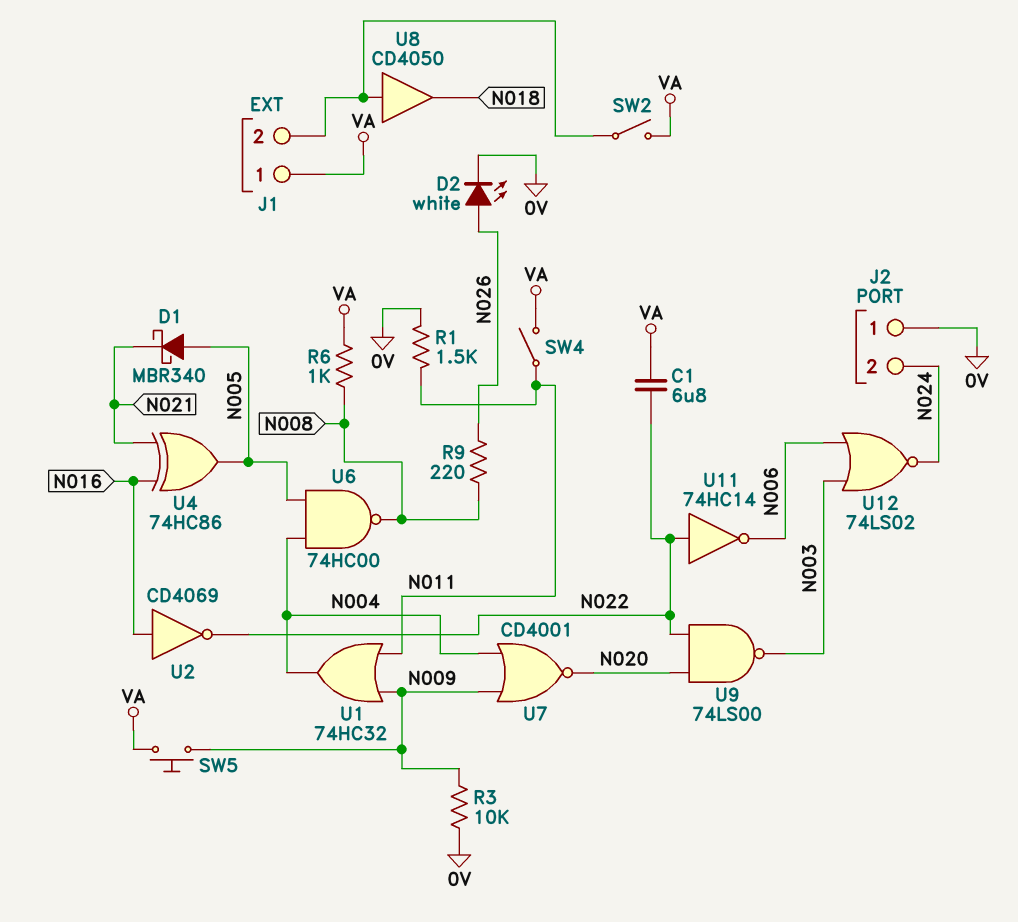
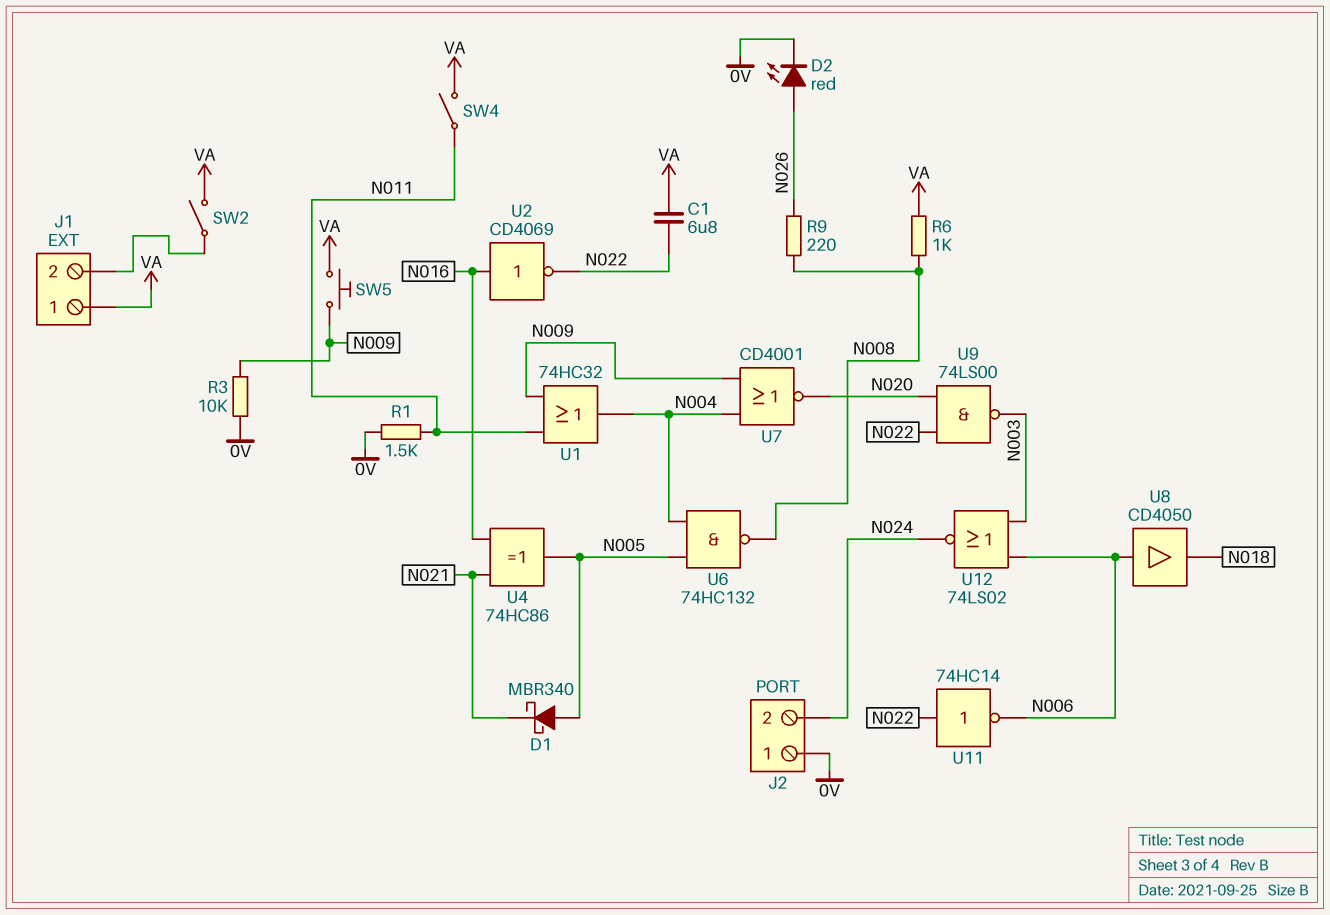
D2: LED white (A N026, K 0V) -> LED red (A N026, K 0V)
U6: NAND 74HC00 (in N004, in N005, out N008) -> NAND 74HC132 (in N004, in N005, out N008)
U8: buffer CD4050 (in J1/2, out N018) -> buffer CD4050 (in N006, out N018)

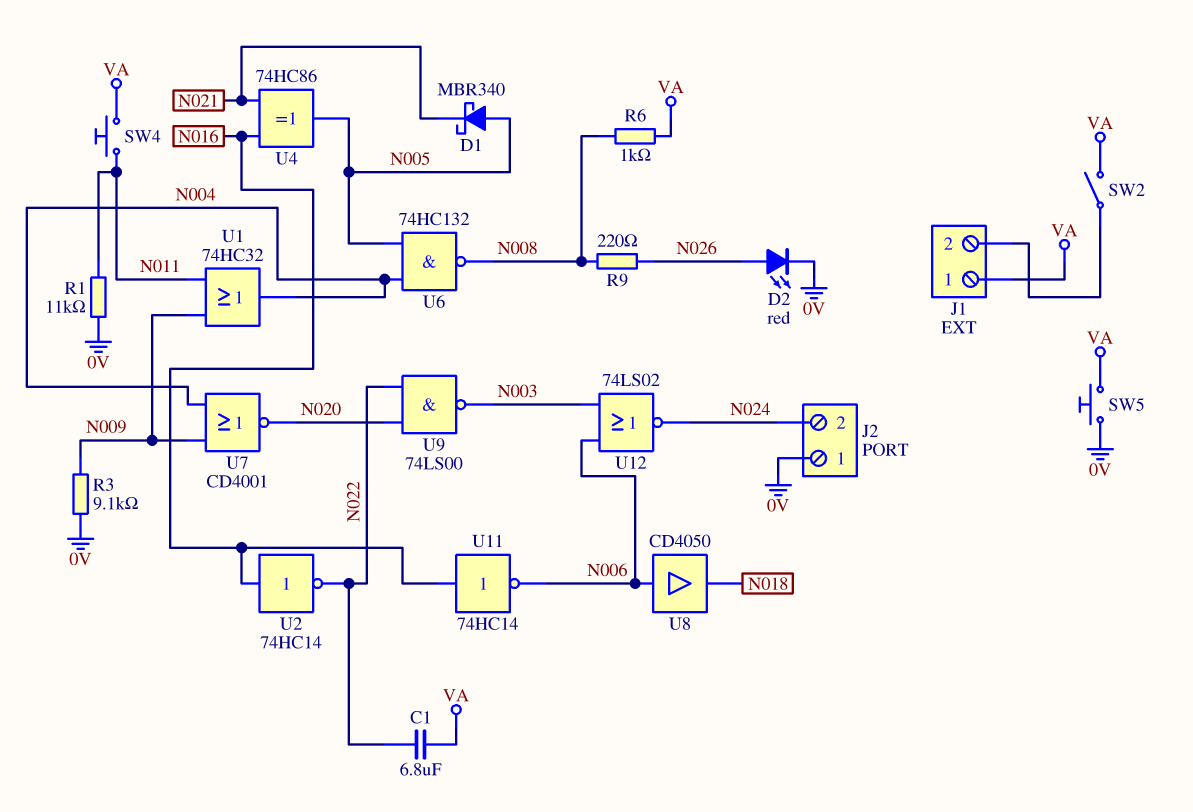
R1: 1.5k (0V, N011) -> 11k (0V, N011)
R3: 10k (0V, N009) -> 9.1k (0V, N009)
SW4: switch (N011, VA) -> button (N011, VA)
SW5: button (N009, VA) -> button (0V, VA)
U2: NOT CD4069 (in N016, out N022) -> NOT 74HC14 (in N016, out N022)
U11: NOT 74HC14 (in N022, out N006) -> NOT 74HC14 (in N016, out N006)

